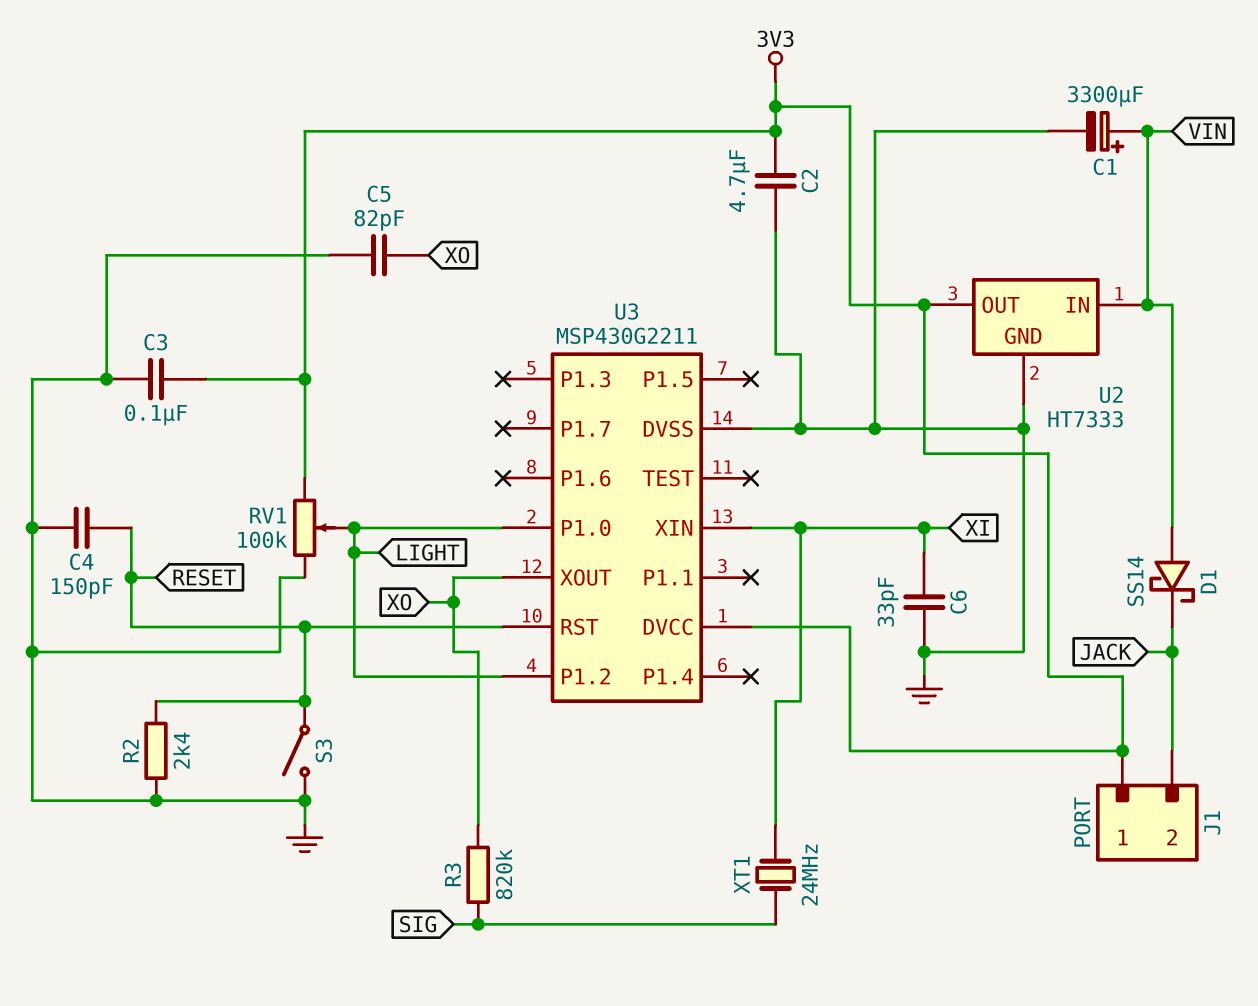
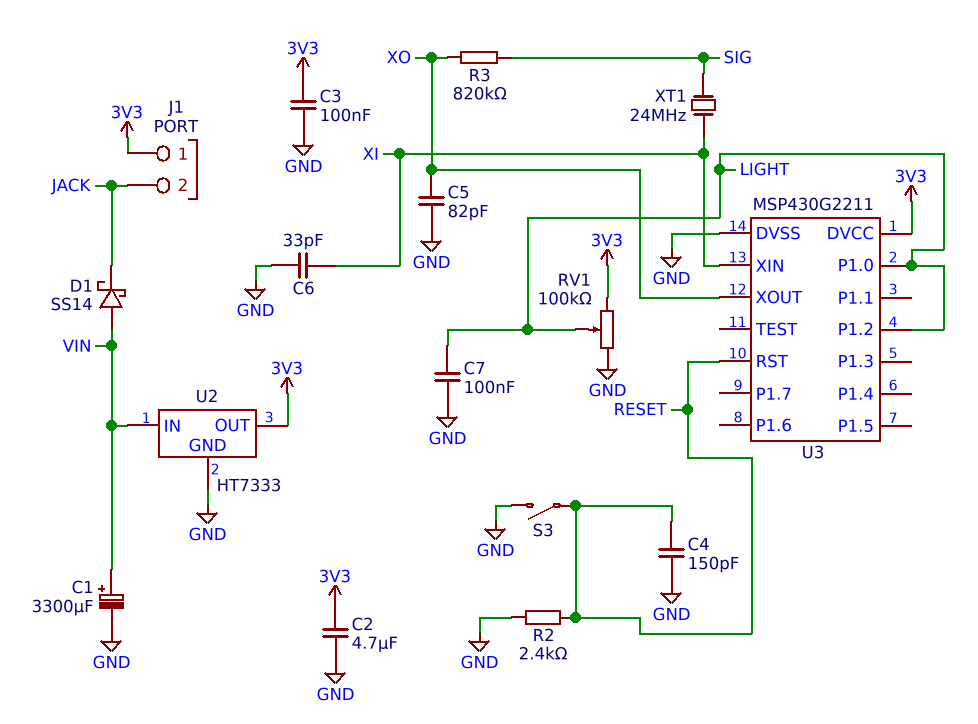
C7: none -> 100nF (GND, LIGHT)

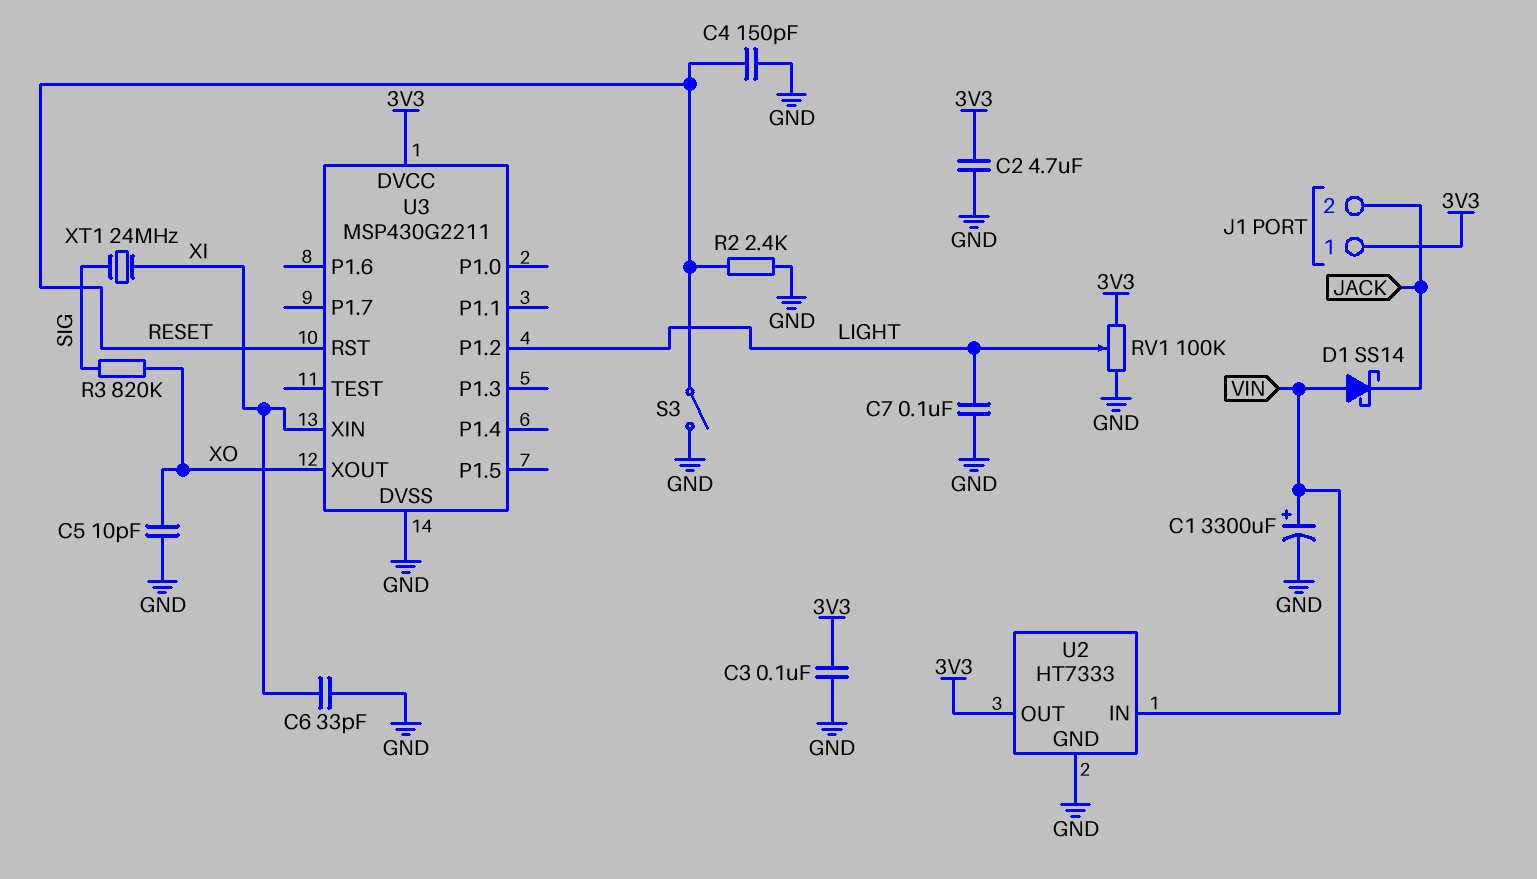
C5: 82pF (GND, XO) -> 10pF (GND, XO)
U3 pin P1.0: LIGHT -> none

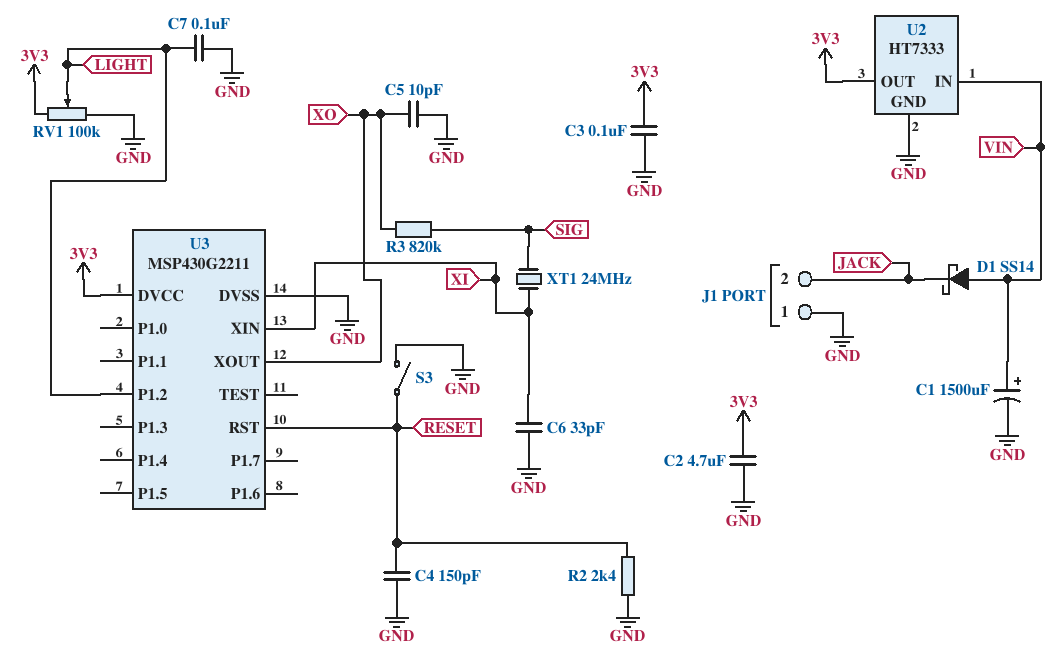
C1: 3300uF (plus VIN, minus GND) -> 1500uF (plus VIN, minus GND)
J1 pin 1: 3V3 -> GND

